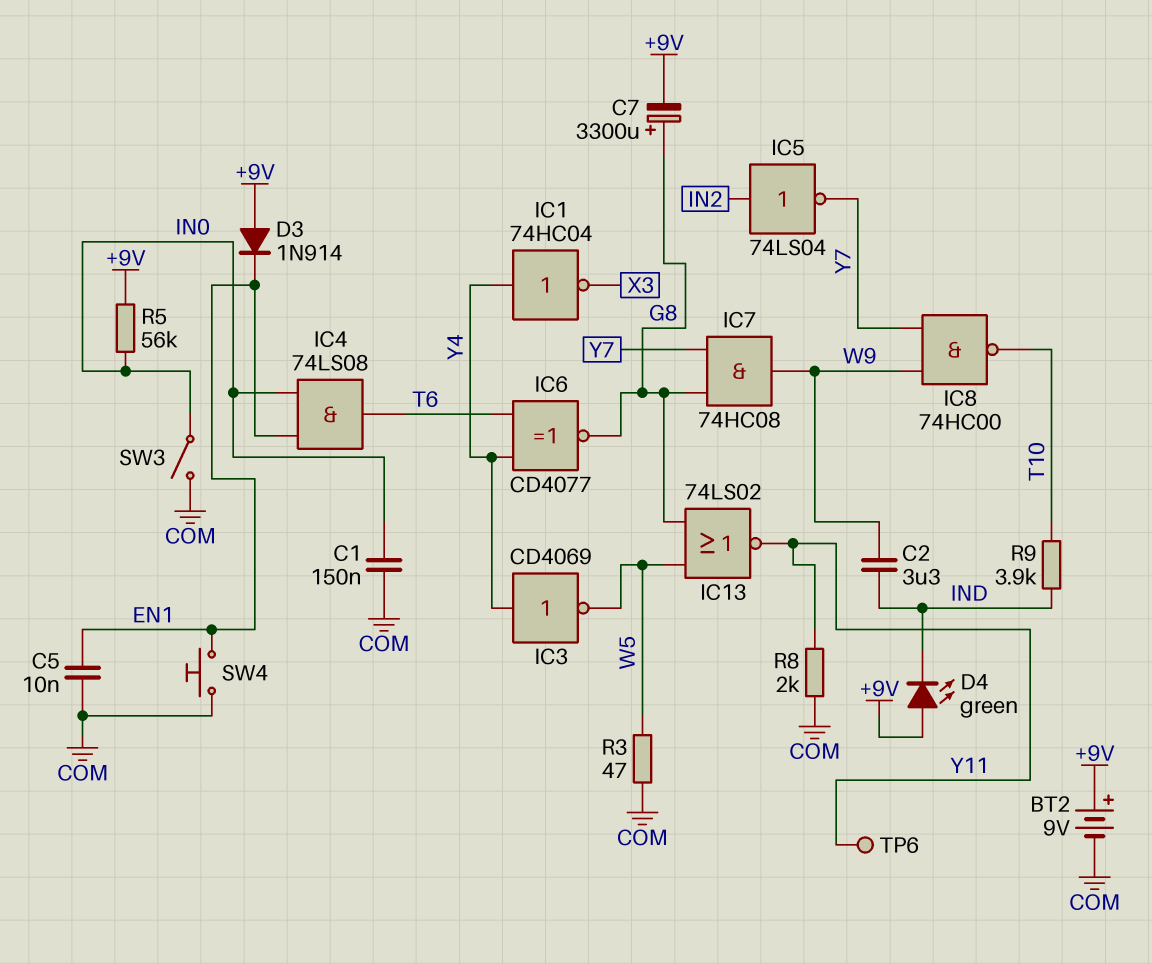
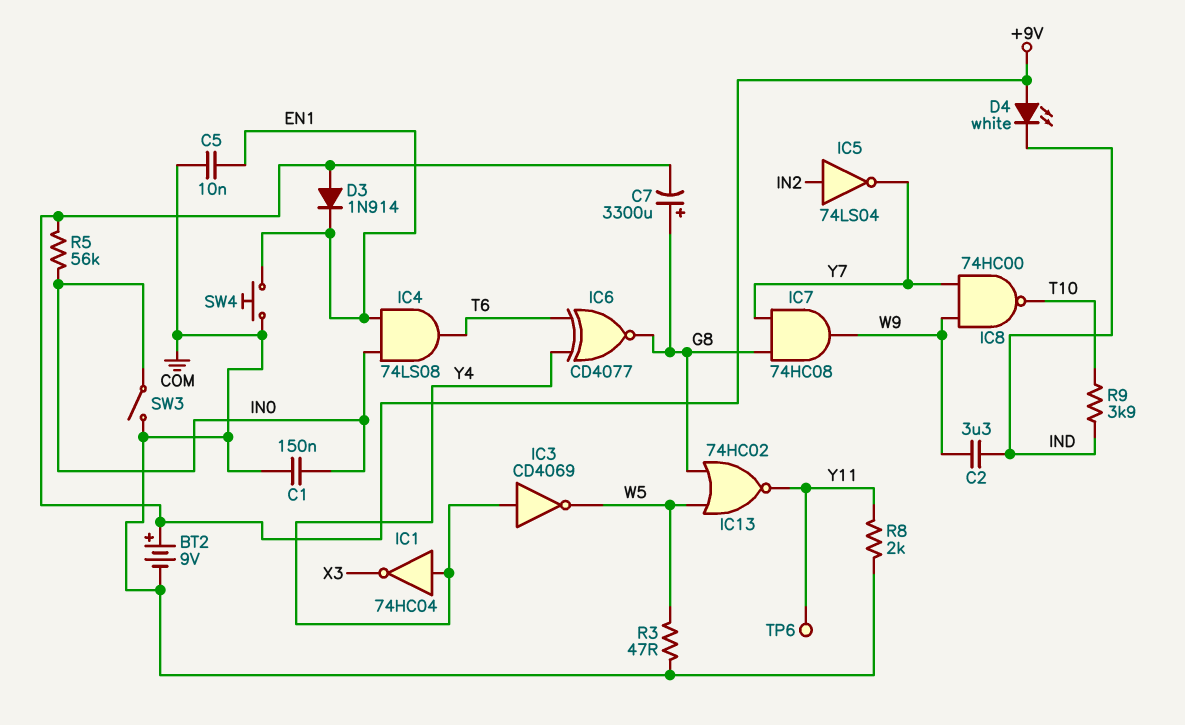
D4: LED green (A +9V, K IND) -> LED white (A +9V, K IND)
IC13: NOR 74LS02 (in G8, in W5, out Y11) -> NOR 74HC02 (in G8, in W5, out Y11)

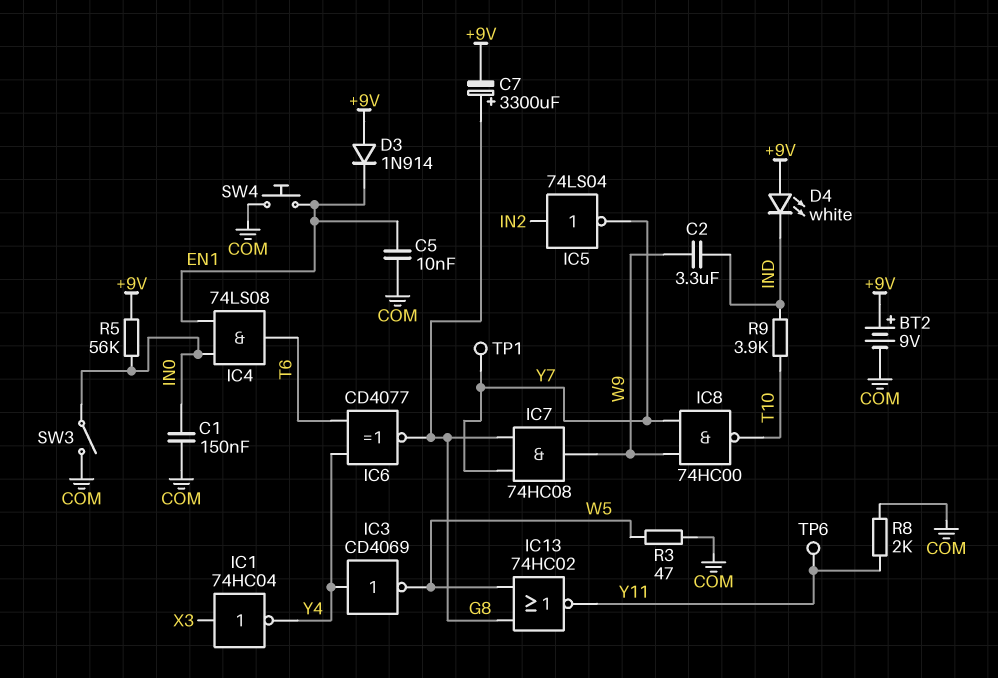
IC1: NOT 74HC04 (in Y4, out X3) -> NOT 74HC04 (in X3, out Y4)
TP1: none -> test point (Y7)

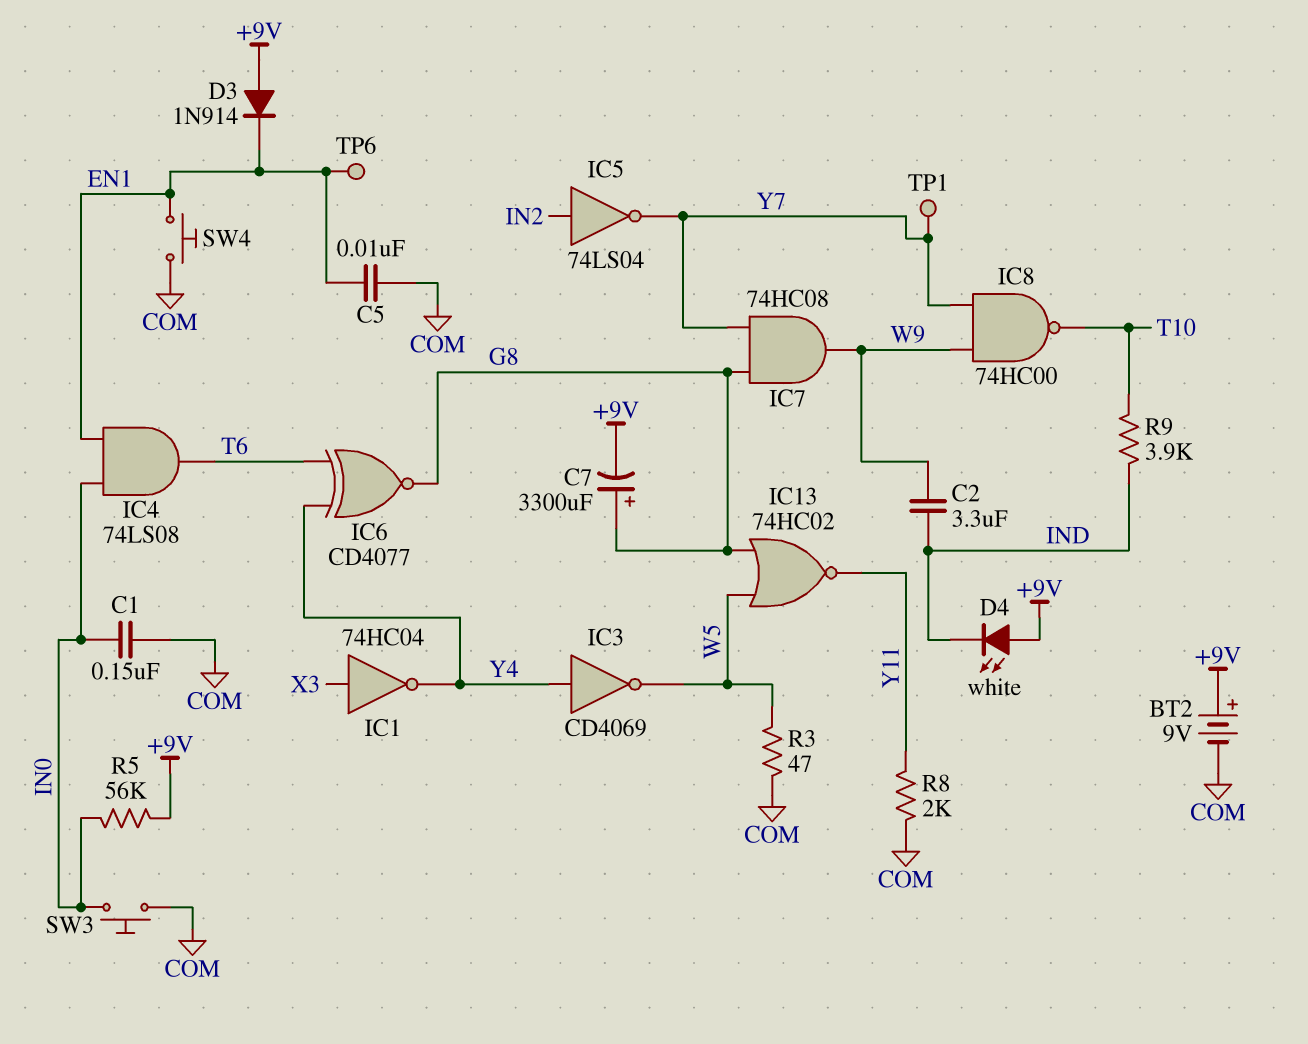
SW3: switch (COM, IN0) -> button (COM, IN0)
TP6: test point (Y11) -> test point (EN1)

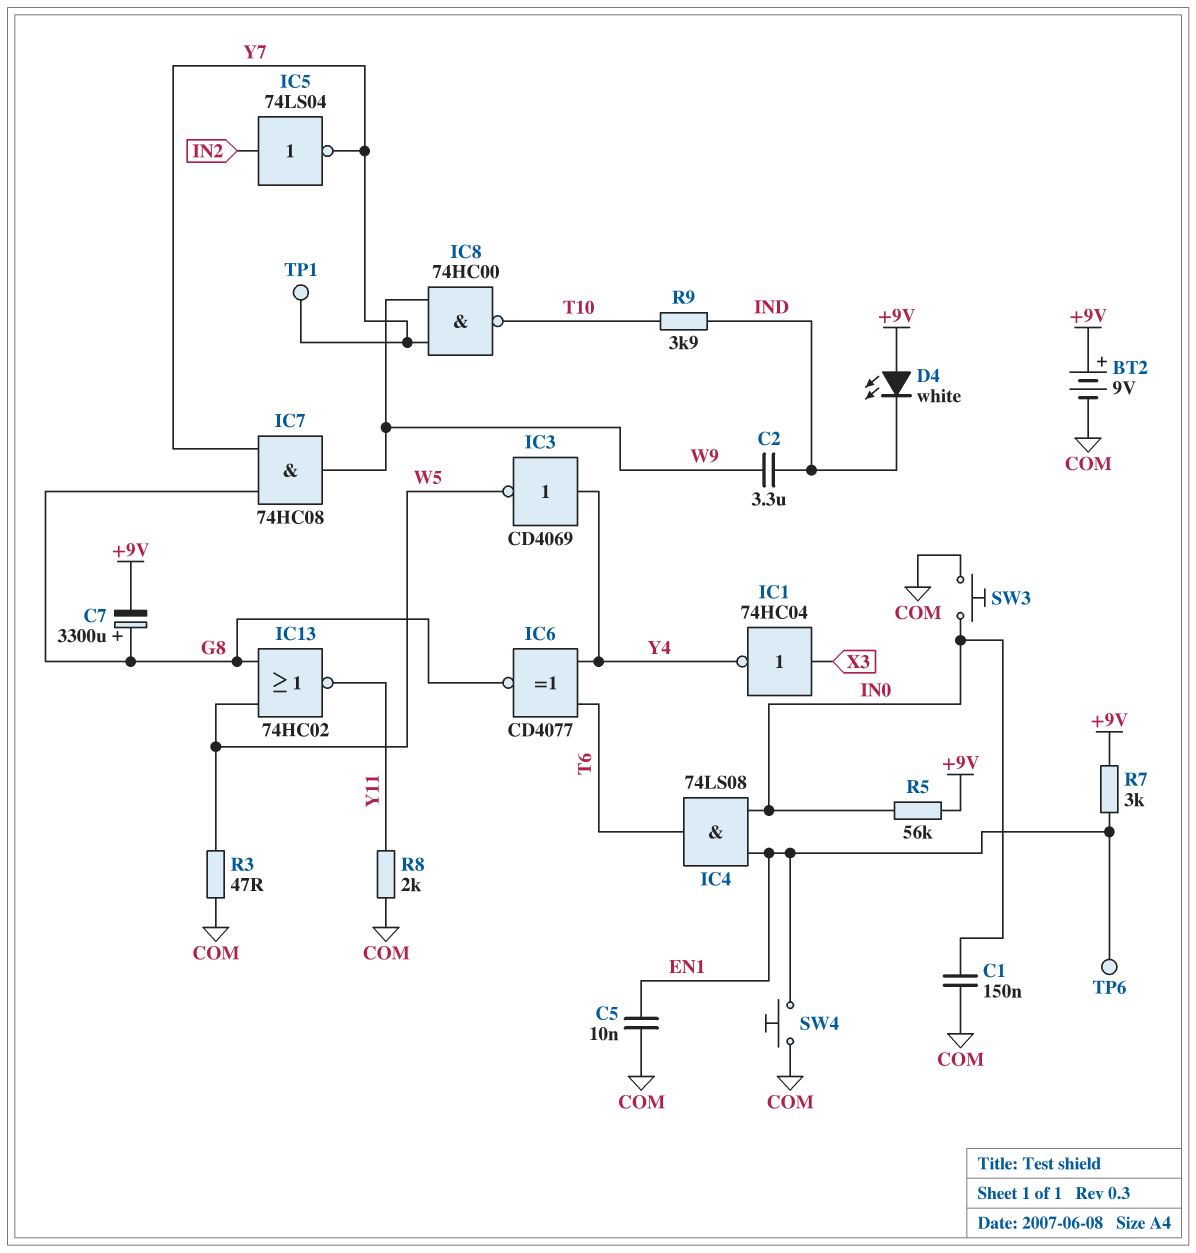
D3: diode 1N914 (A +9V, K EN1) -> none
R7: none -> 3k (+9V, EN1)

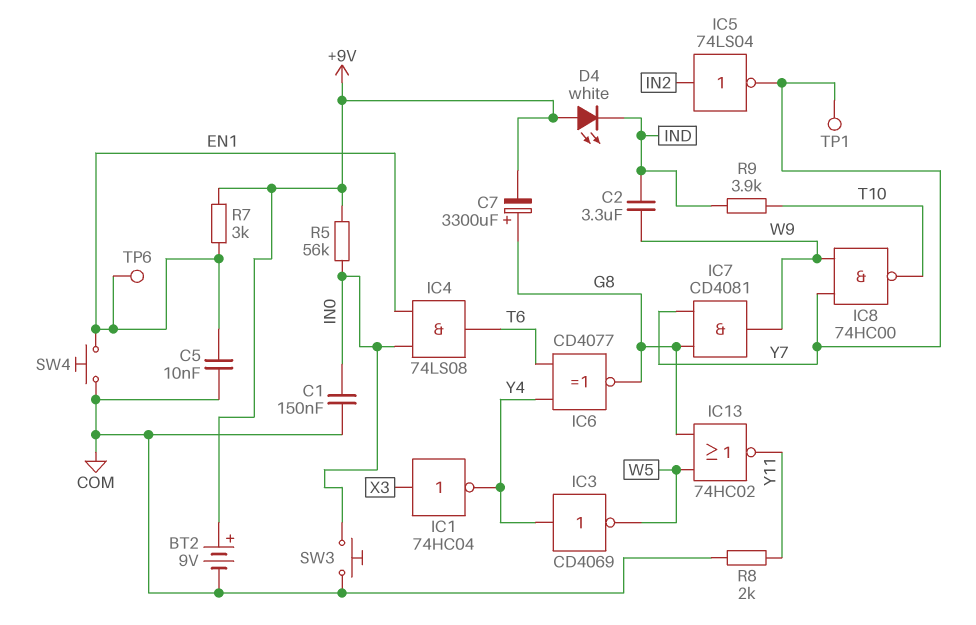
IC7: AND 74HC08 (in G8, in Y7, out W9) -> AND CD4081 (in G8, in Y7, out W9)
R3: 47 (COM, W5) -> none

